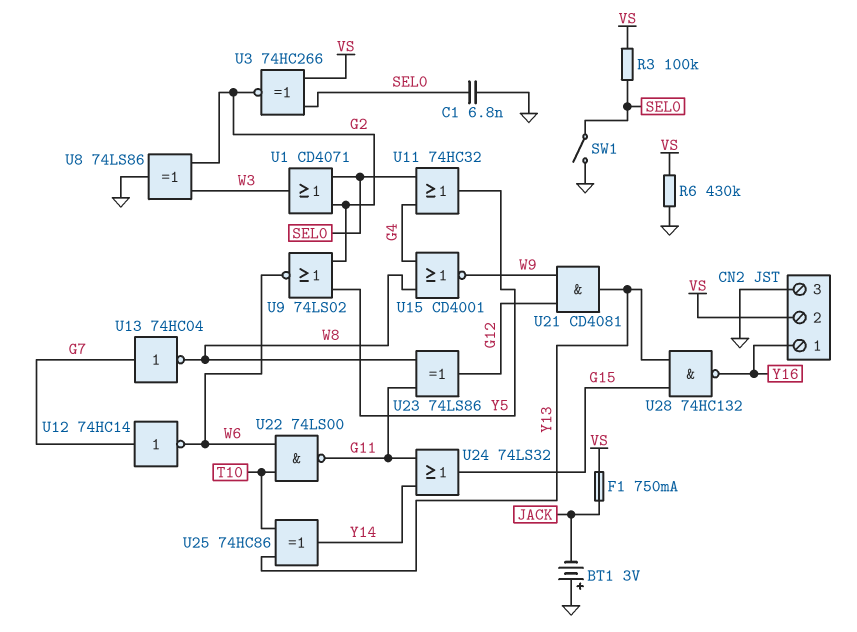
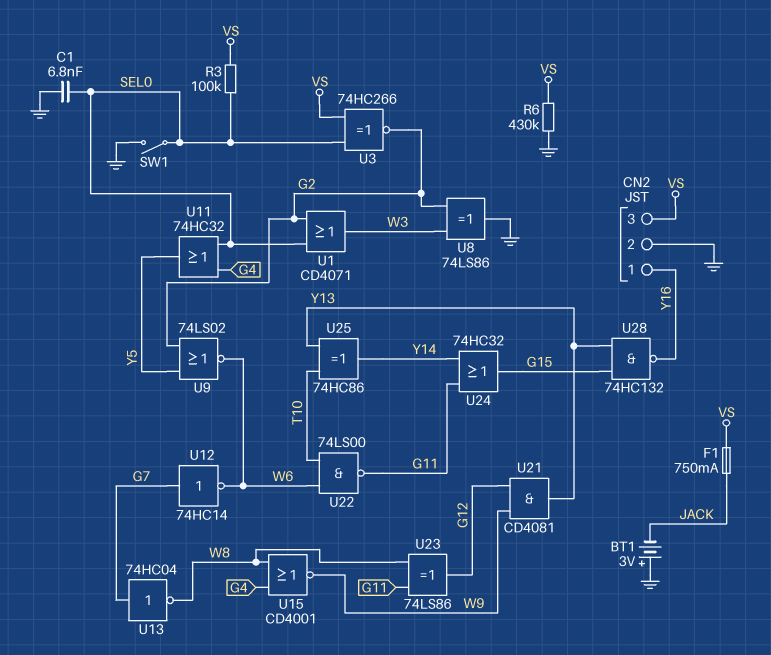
CN2 pin 2: VS -> GND
CN2 pin 3: GND -> VS
U24: OR 74LS32 (in G11, in Y14, out G15) -> OR 74HC32 (in G11, in Y14, out G15)

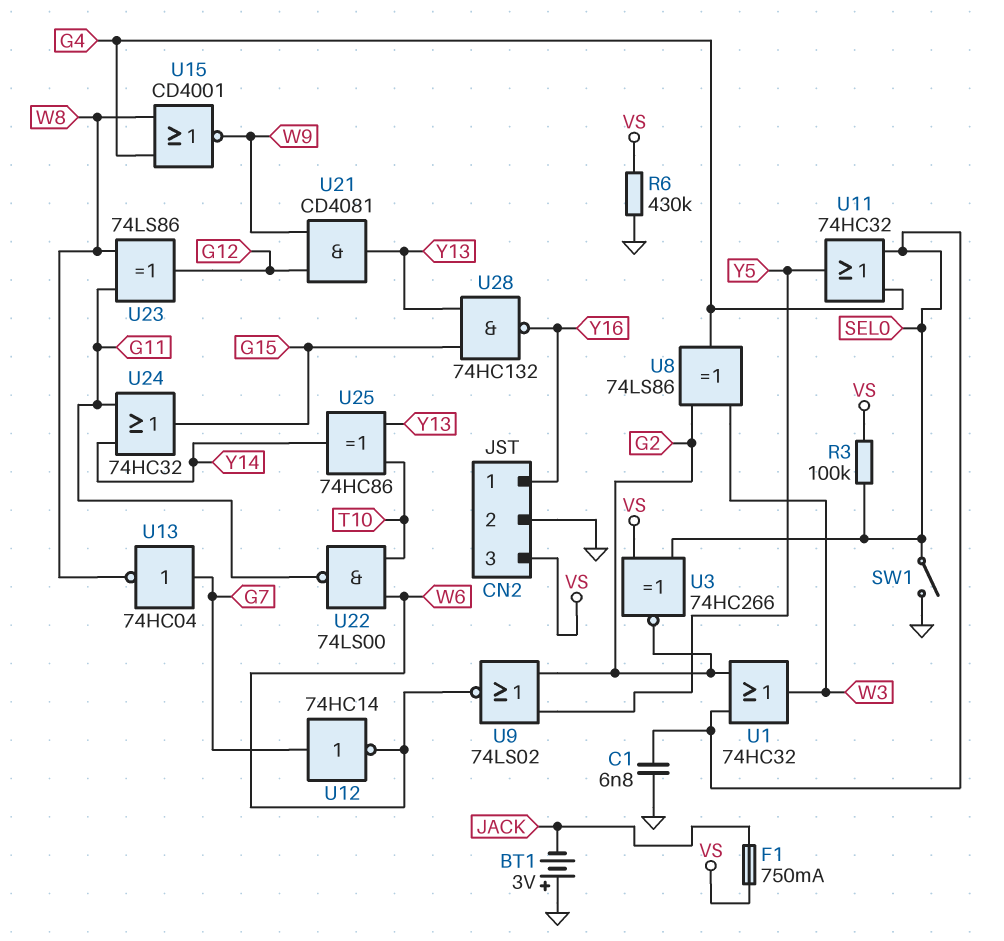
U1: OR CD4071 (in G2, in SEL0, out W3) -> OR 74HC32 (in G2, in SEL0, out W3)
U8: XOR 74LS86 (in G2, in W3, out GND) -> XOR 74LS86 (in G2, in W3, out G4)

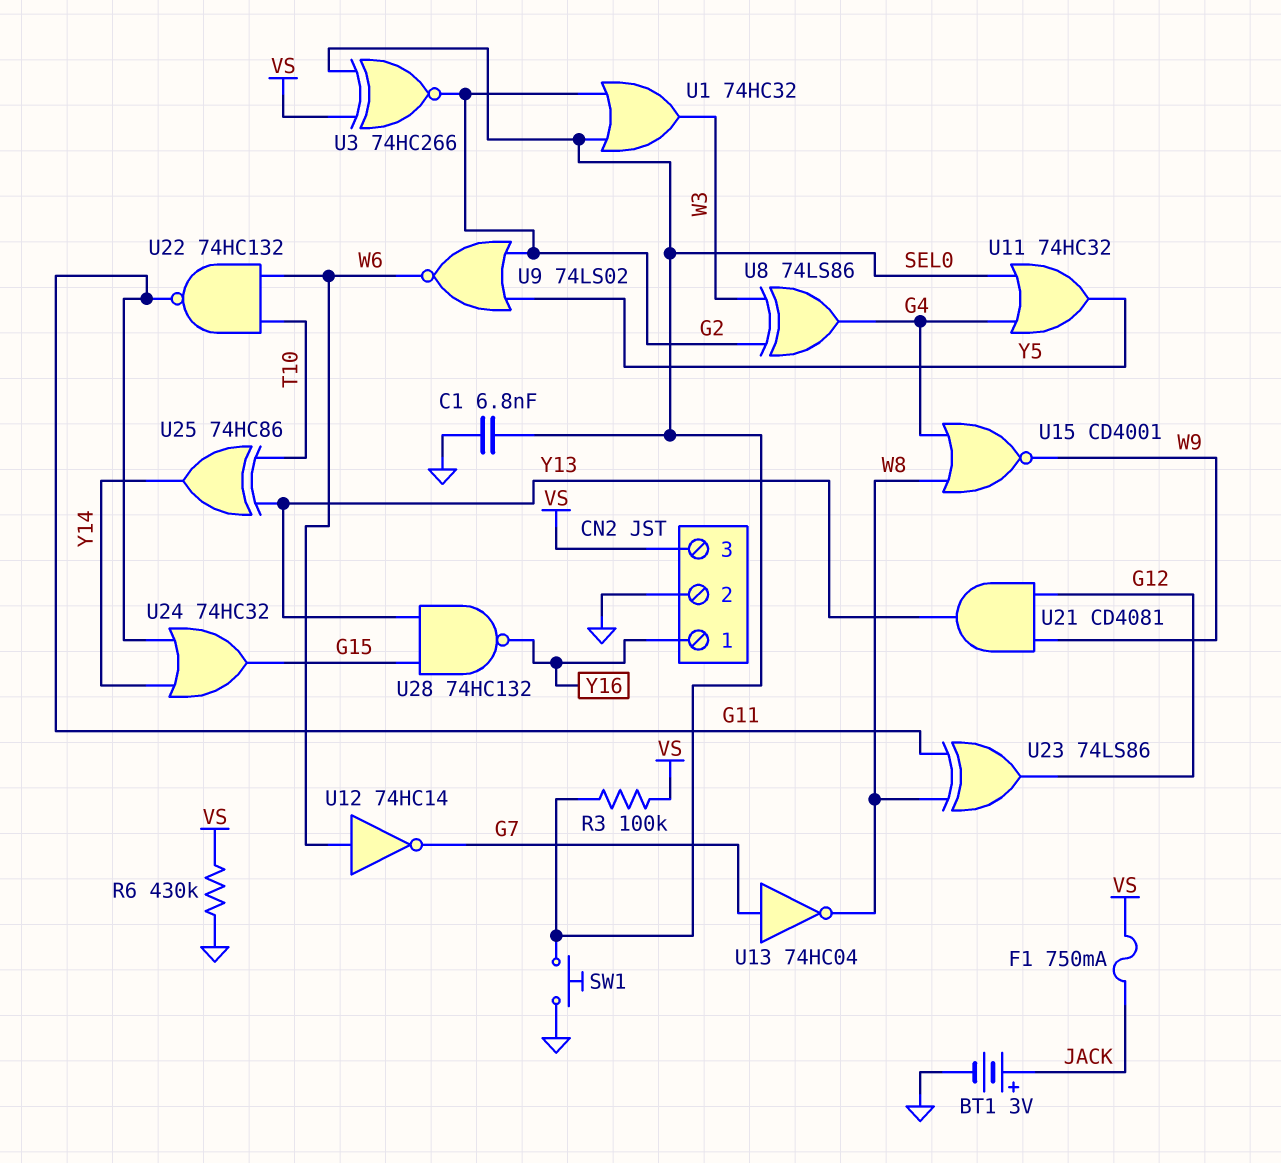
BT1: 3V (plus GND, minus JACK) -> 3V (plus JACK, minus GND)
SW1: switch (GND, SEL0) -> button (GND, SEL0)
U12: NOT 74HC14 (in G7, out W6) -> NOT 74HC14 (in W6, out G7)
U22: NAND 74LS00 (in T10, in W6, out G11) -> NAND 74HC132 (in T10, in W6, out G11)

